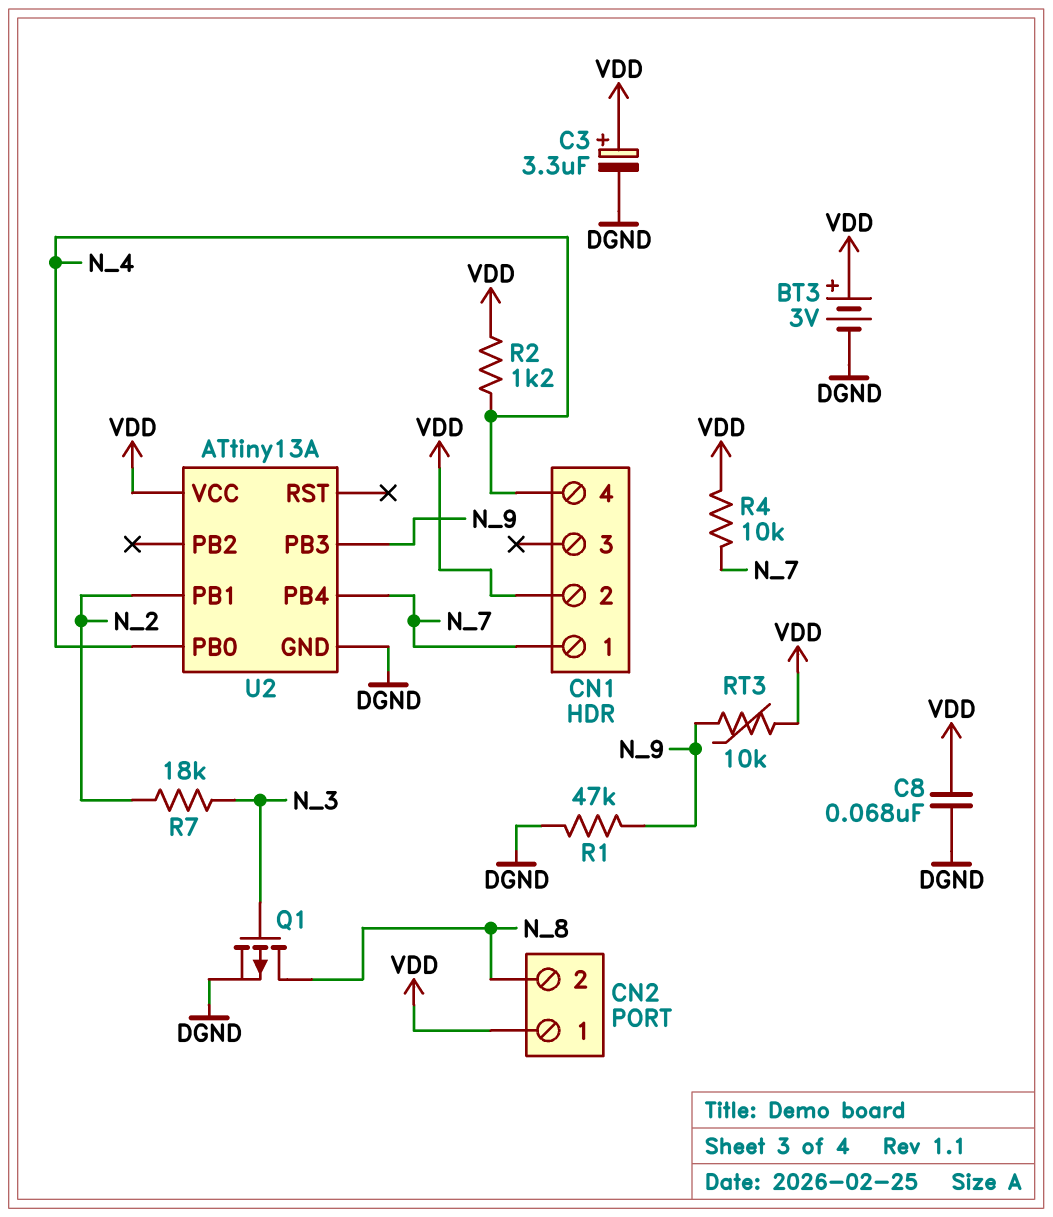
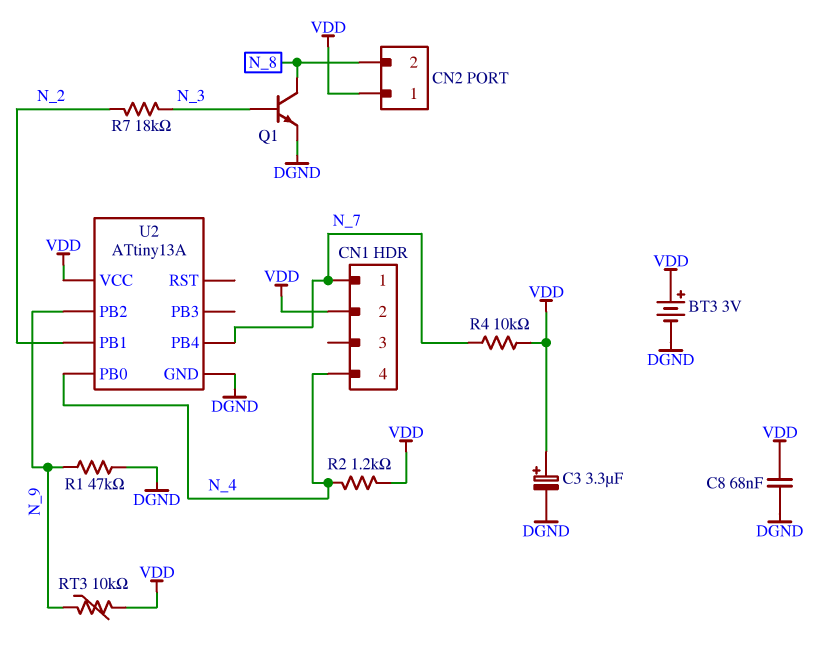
Q1: PMOS (G N_3, D N_8, S DGND) -> NPN (B N_3, C N_8, E DGND)
U2 pin PB2: none -> N_9
U2 pin PB3: N_9 -> none

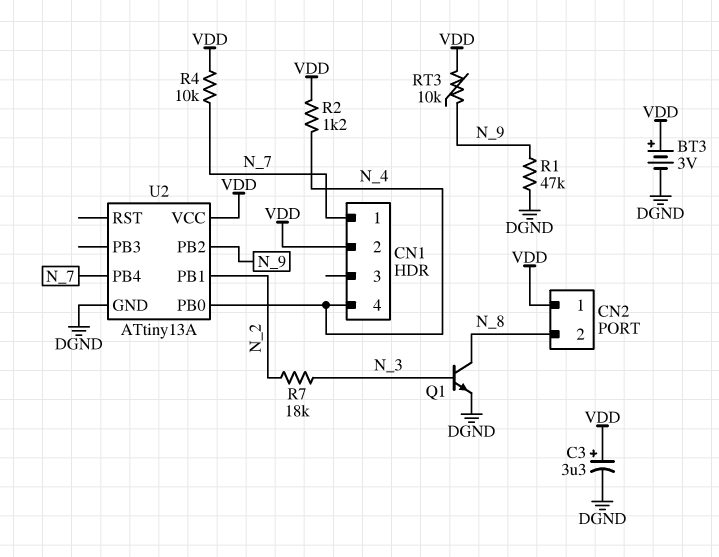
C8: 68nF (DGND, VDD) -> none

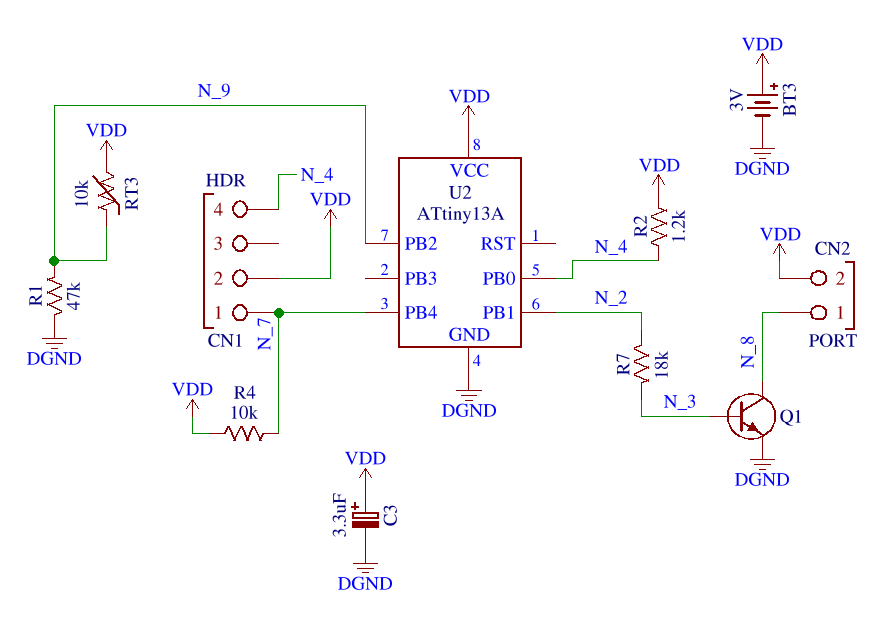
CN2 pin 1: VDD -> N_8
CN2 pin 2: N_8 -> VDD

